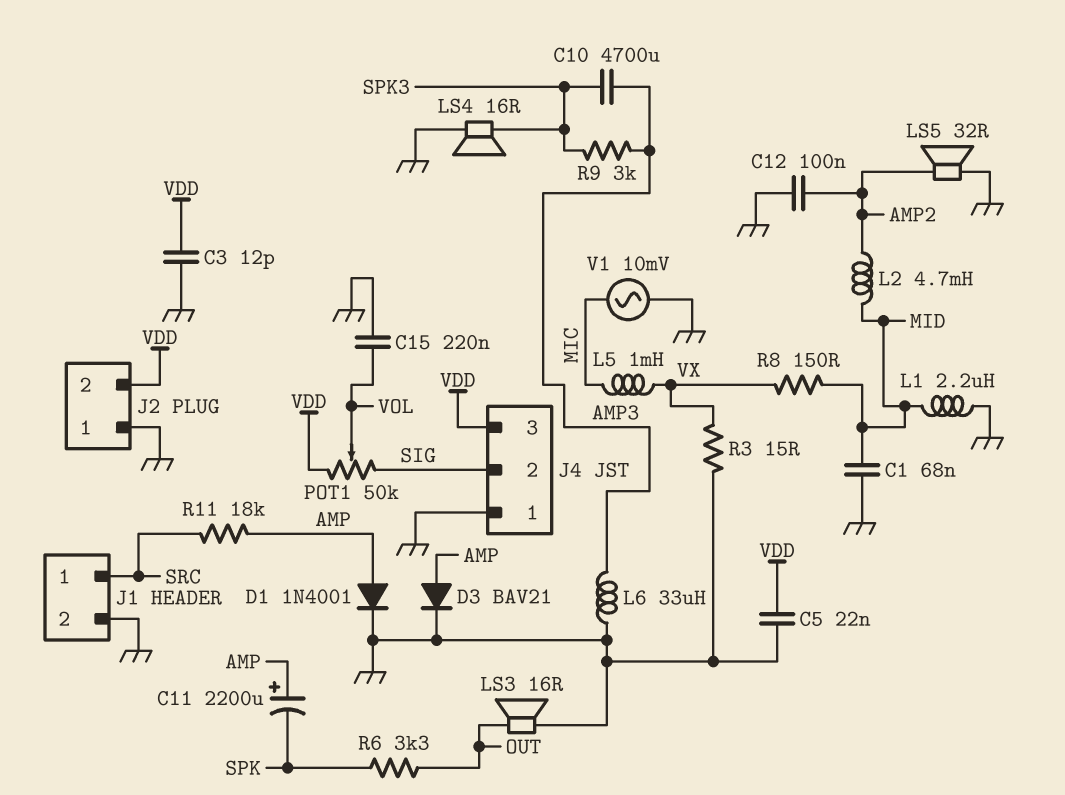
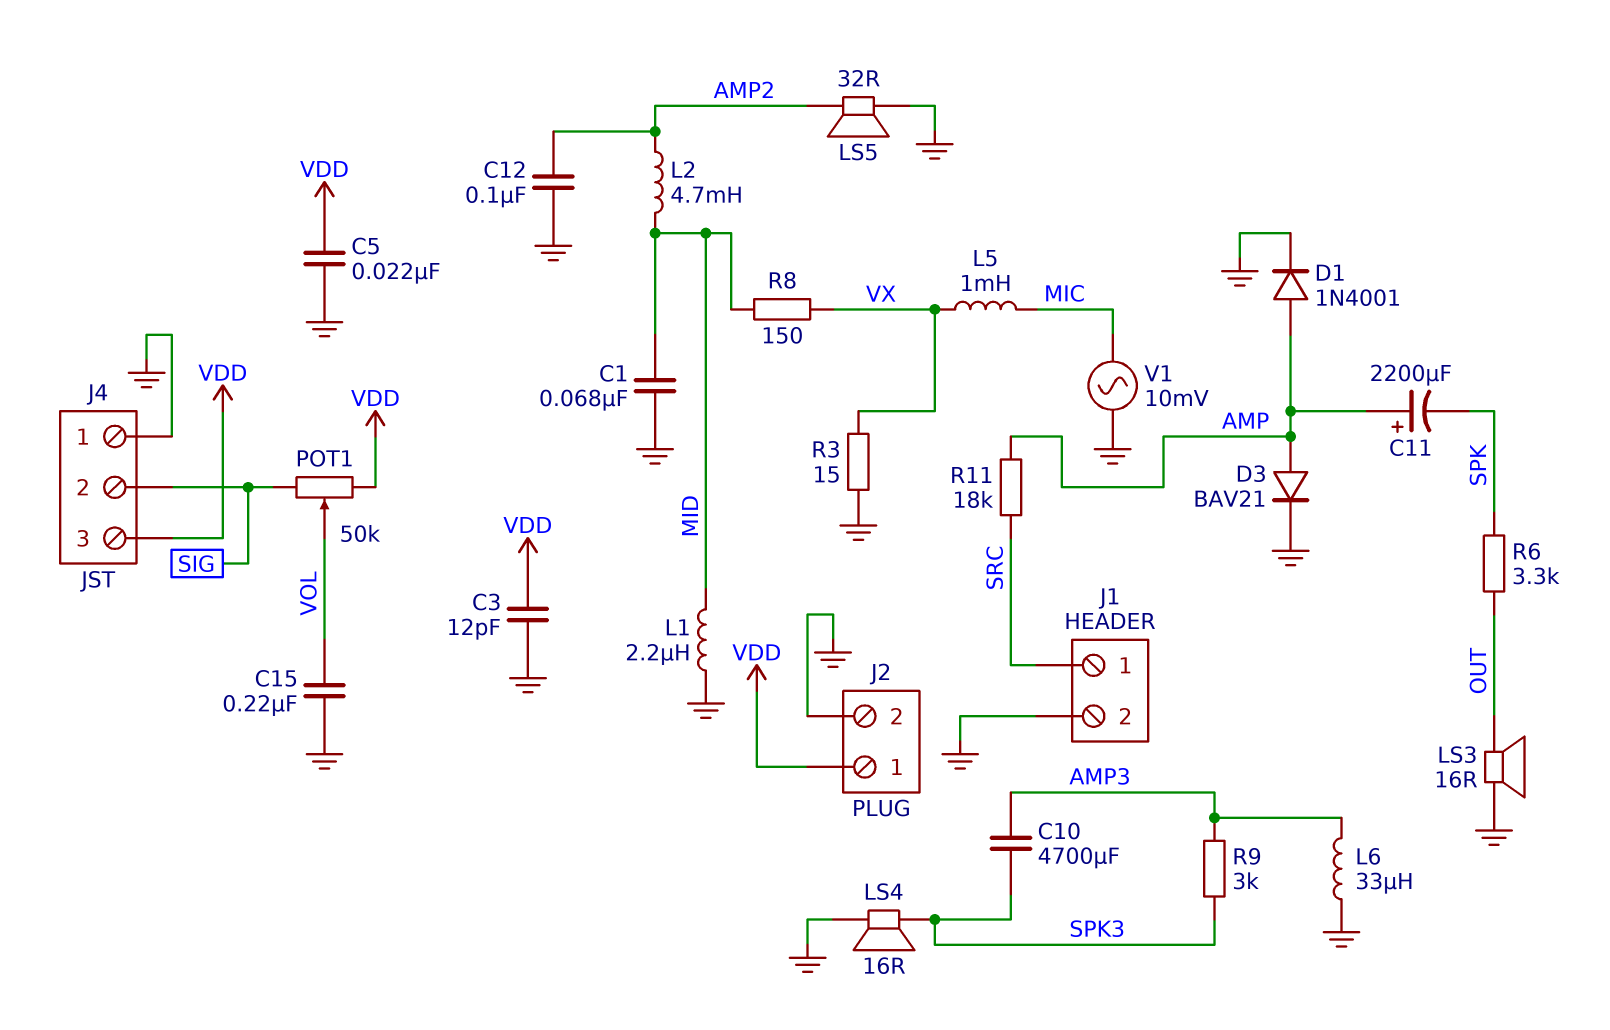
J2 pin 1: GND -> VDD
J2 pin 2: VDD -> GND

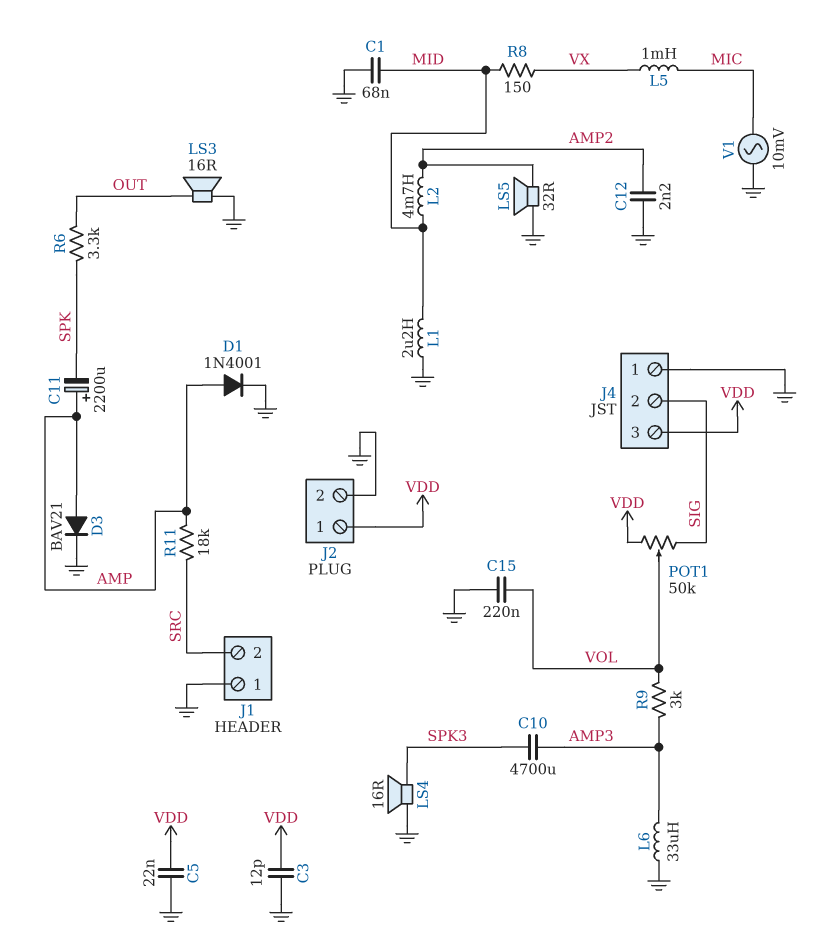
C12: 100nF (AMP2, GND) -> 2.2nF (AMP2, GND)
J1 pin 1: SRC -> GND
J1 pin 2: GND -> SRC
R3: 15 (GND, VX) -> none
R9: 3k (AMP3, SPK3) -> 3k (AMP3, VOL)

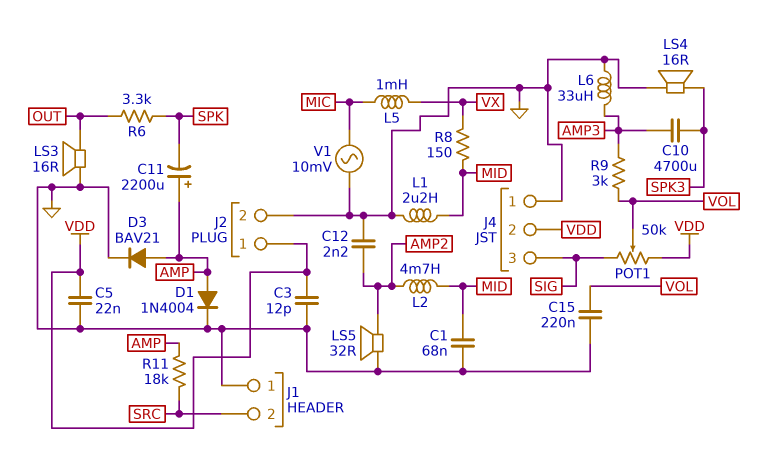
D1: diode 1N4001 (A AMP, K GND) -> diode 1N4004 (A AMP, K GND)
J4 pin 2: SIG -> VDD
J4 pin 3: VDD -> SIG

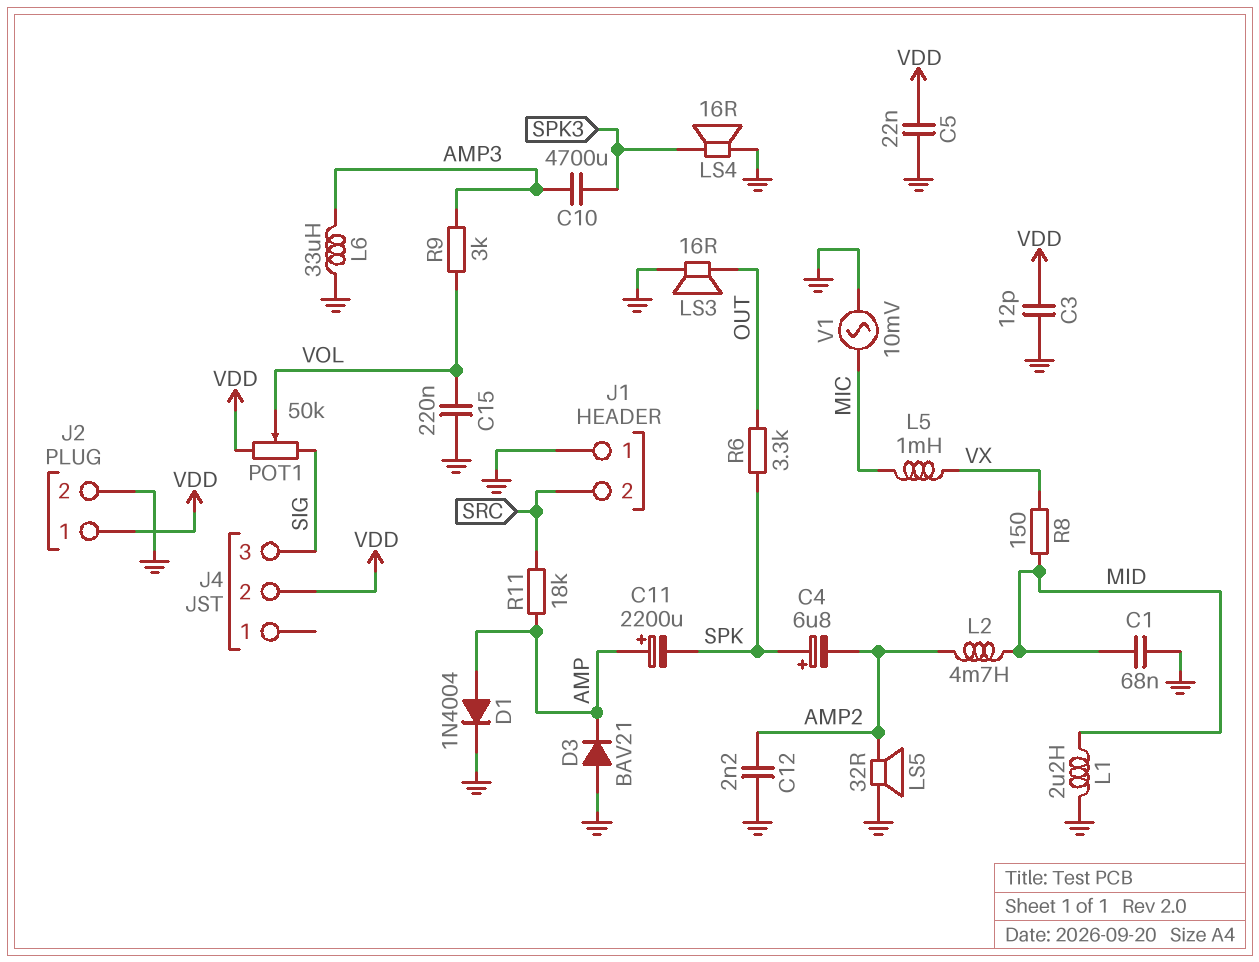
C4: none -> 6.8uF (plus SPK, minus AMP2)
D3: diode BAV21 (A AMP, K GND) -> diode BAV21 (A GND, K AMP)
J4 pin 1: GND -> none

